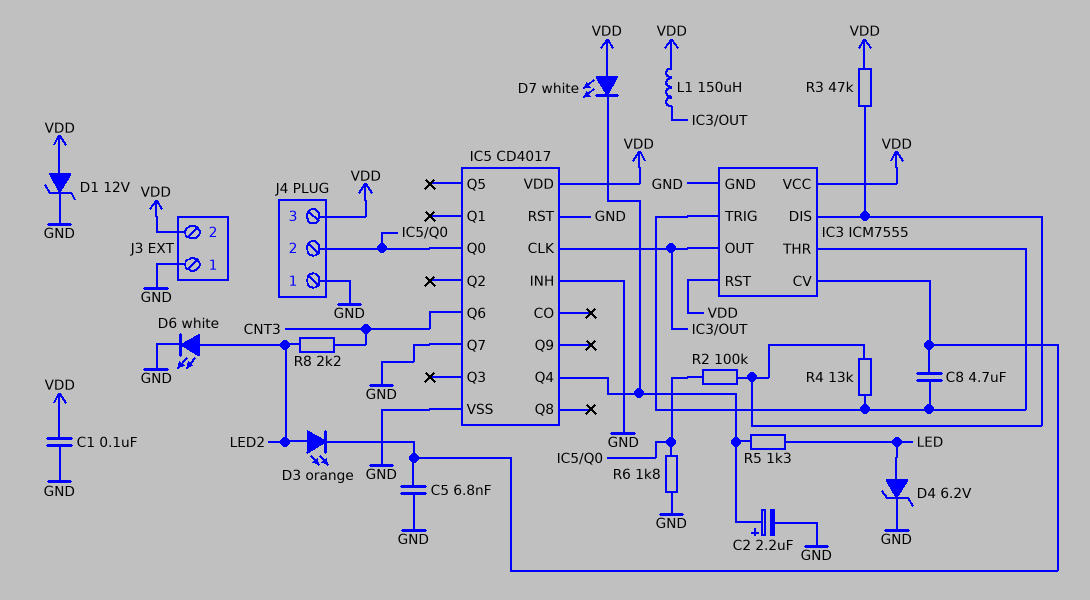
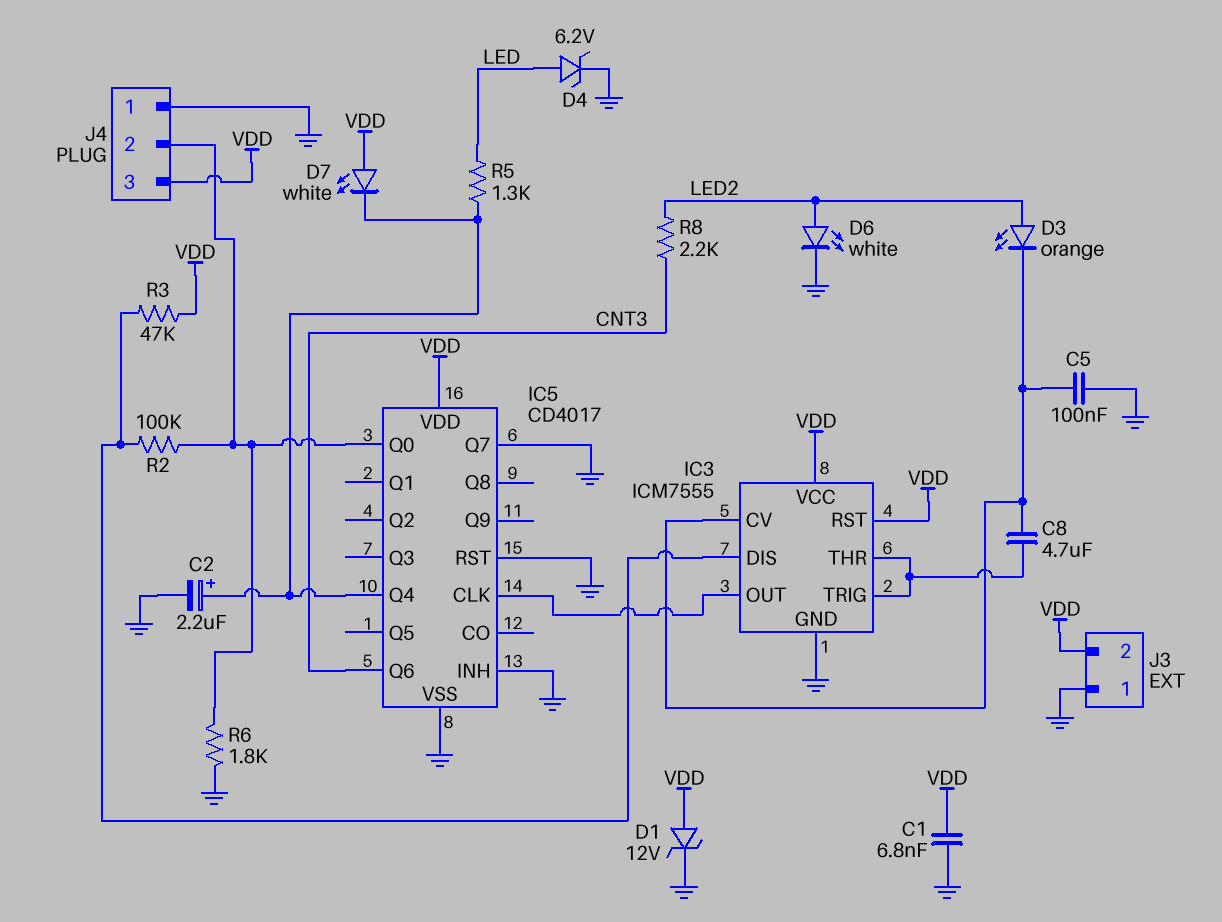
C1: 100nF (GND, VDD) -> 6.8nF (GND, VDD)
C5: 6.8nF (GND, IC3/CV) -> 100nF (GND, IC3/CV)
L1: 150uH (IC3/OUT, VDD) -> none
R4: 13k (IC3/DIS, IC3/THR) -> none

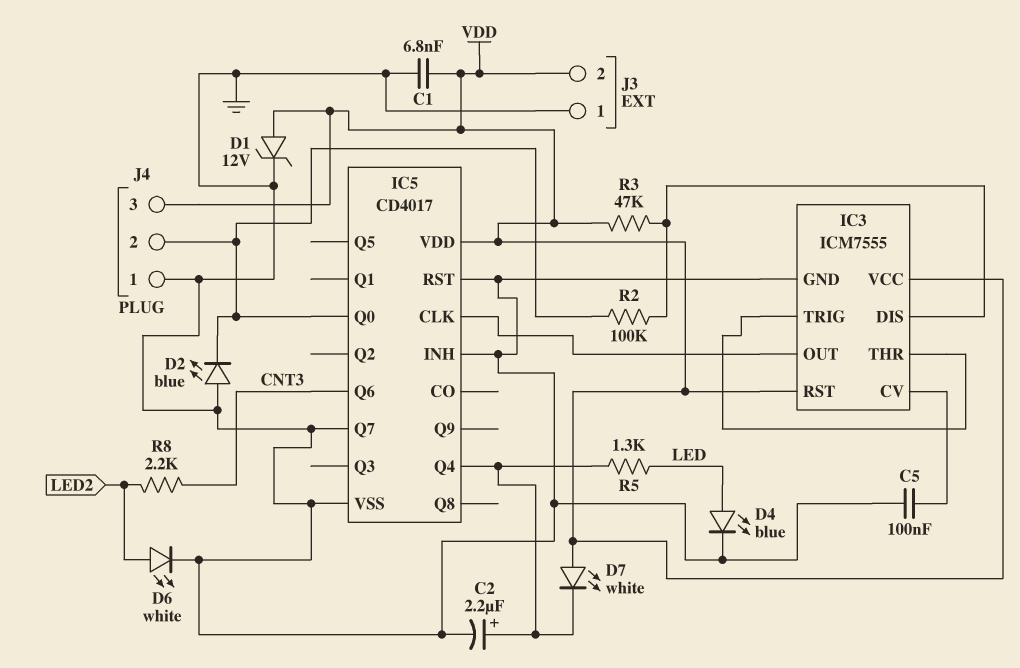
C8: 4.7uF (IC3/CV, IC3/THR) -> none
D2: none -> LED blue (A GND, K IC5/Q0)
D3: LED orange (A LED2, K IC3/CV) -> none
D4: zener 6.2V (A LED, K GND) -> LED blue (A LED, K GND)
R6: 1.8k (GND, IC5/Q0) -> none

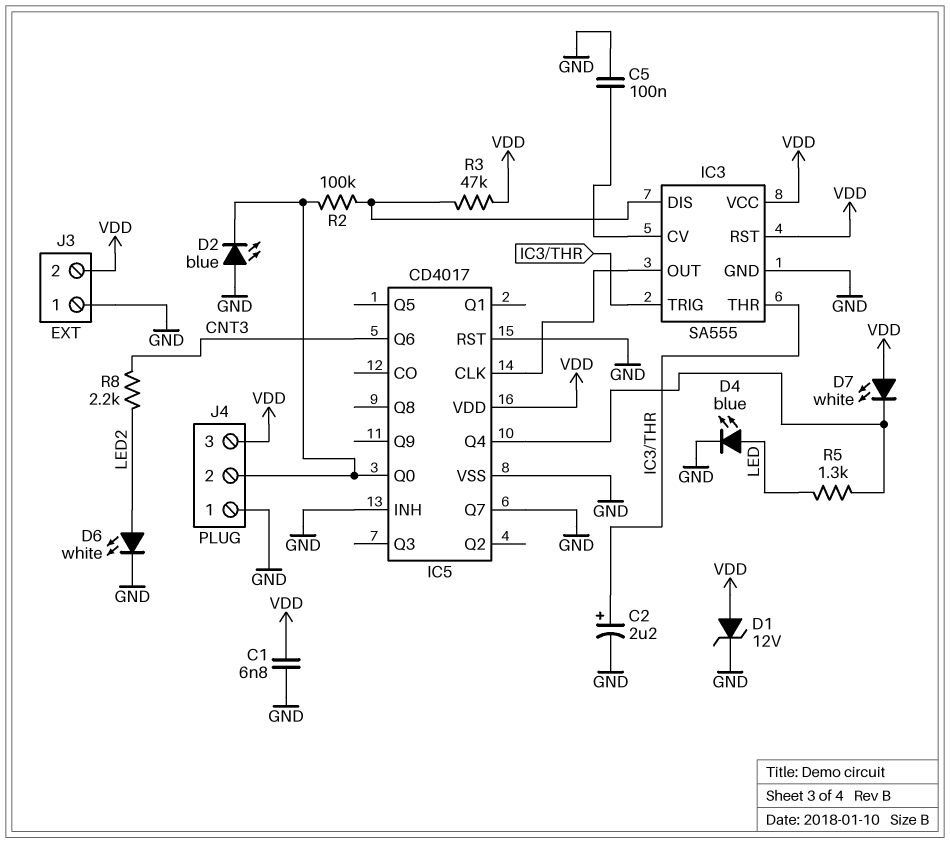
C2: 2.2uF (plus IC5/Q4, minus GND) -> 2.2uF (plus IC3/THR, minus GND)
IC3: ICM7555 -> SA555

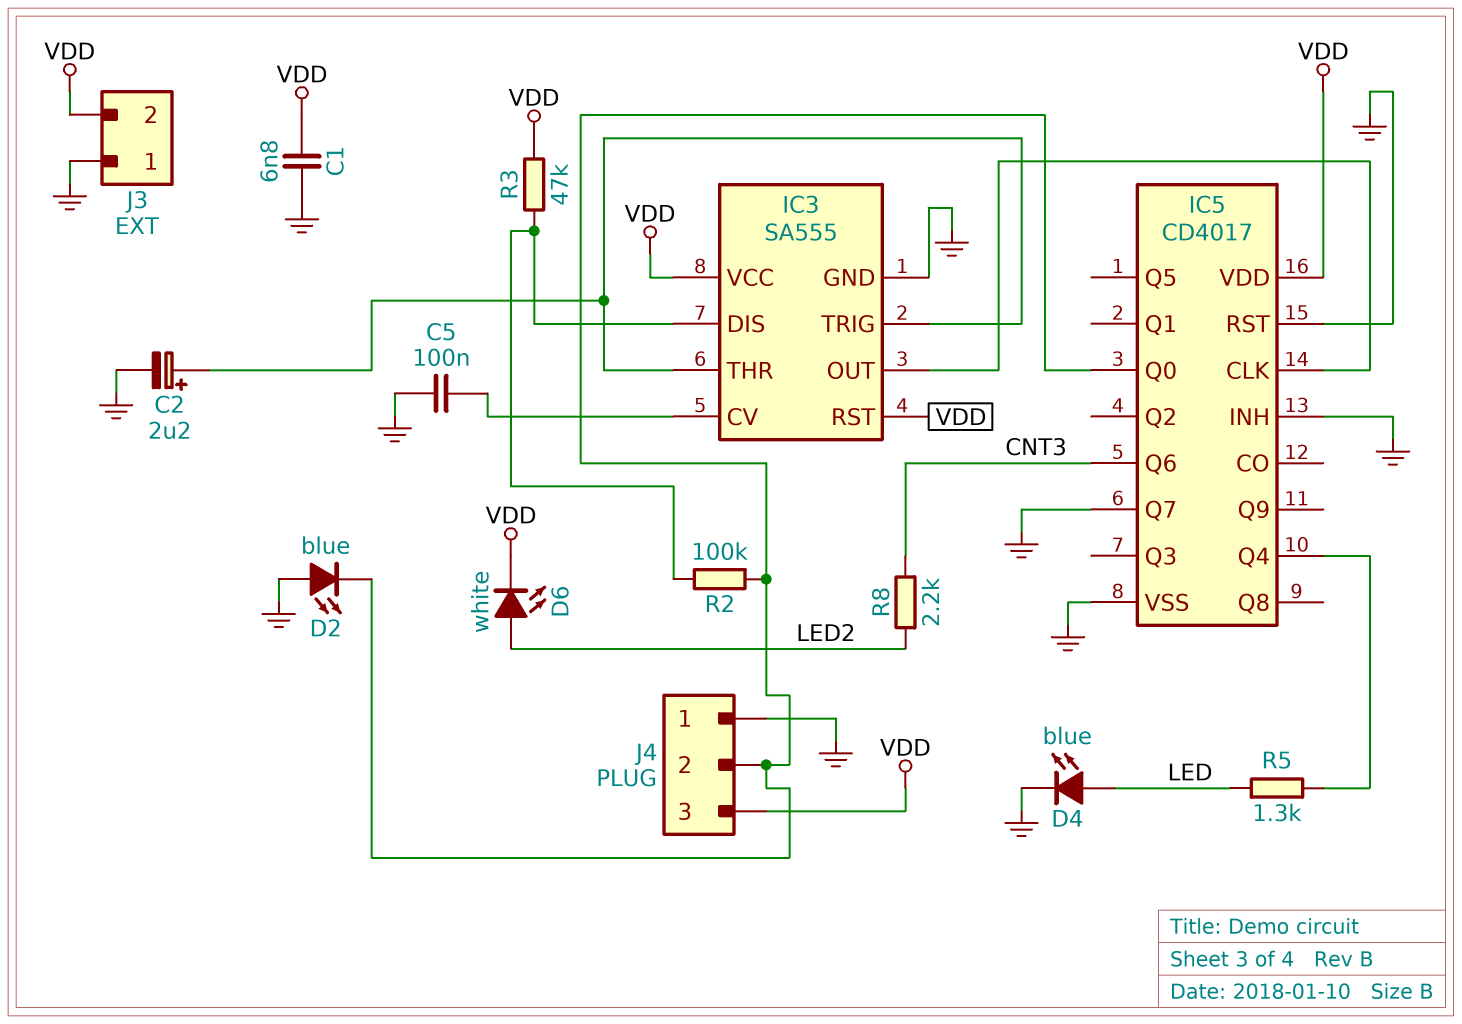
D1: zener 12V (A VDD, K GND) -> none
D6: LED white (A LED2, K GND) -> LED white (A LED2, K VDD)
D7: LED white (A VDD, K IC5/Q4) -> none

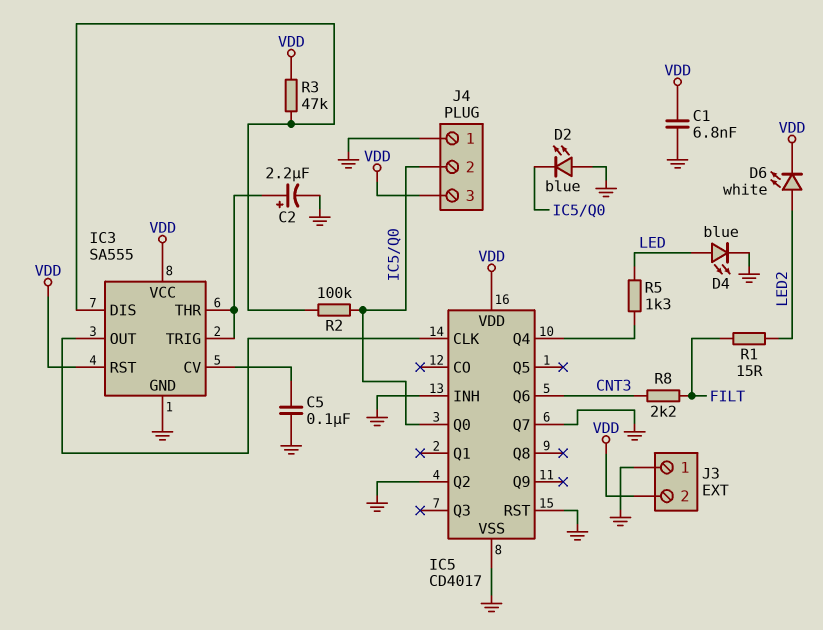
IC5 pin Q2: none -> GND
R1: none -> 15 (FILT, LED2)
R8: 2.2k (CNT3, LED2) -> 2.2k (CNT3, FILT)

